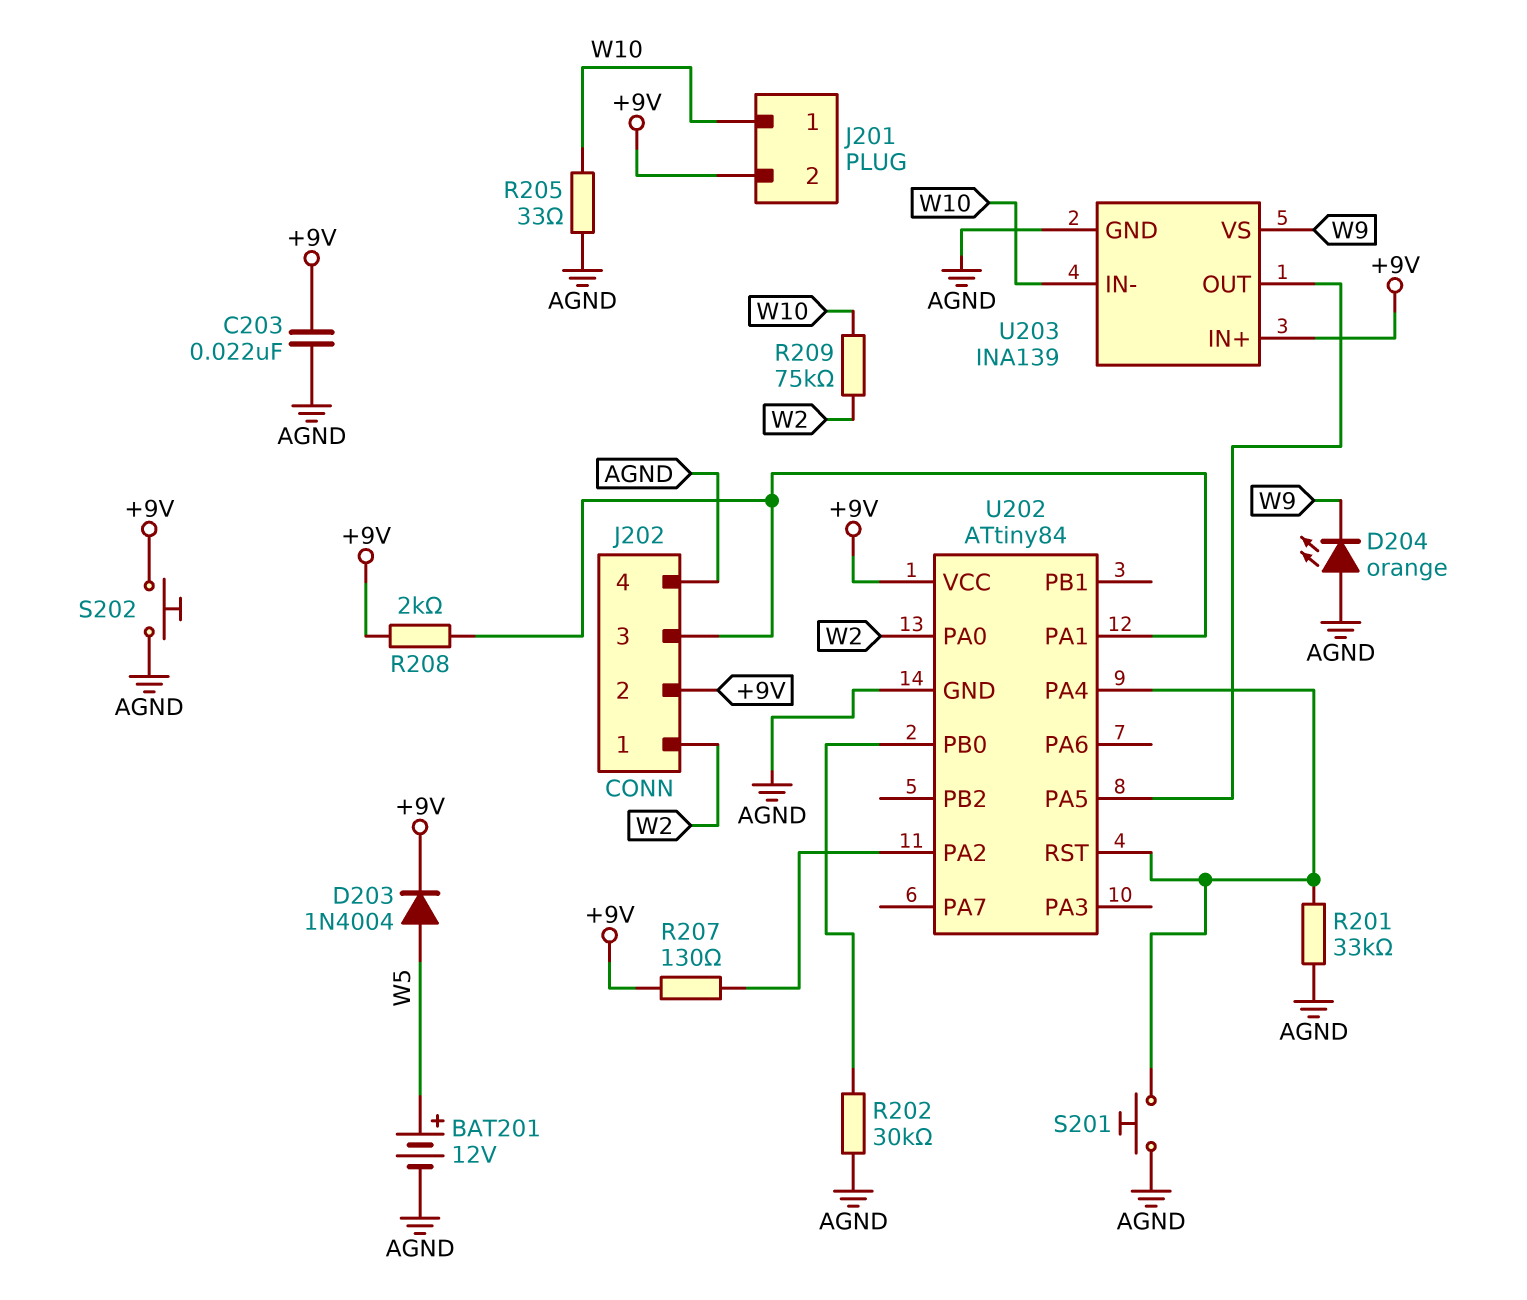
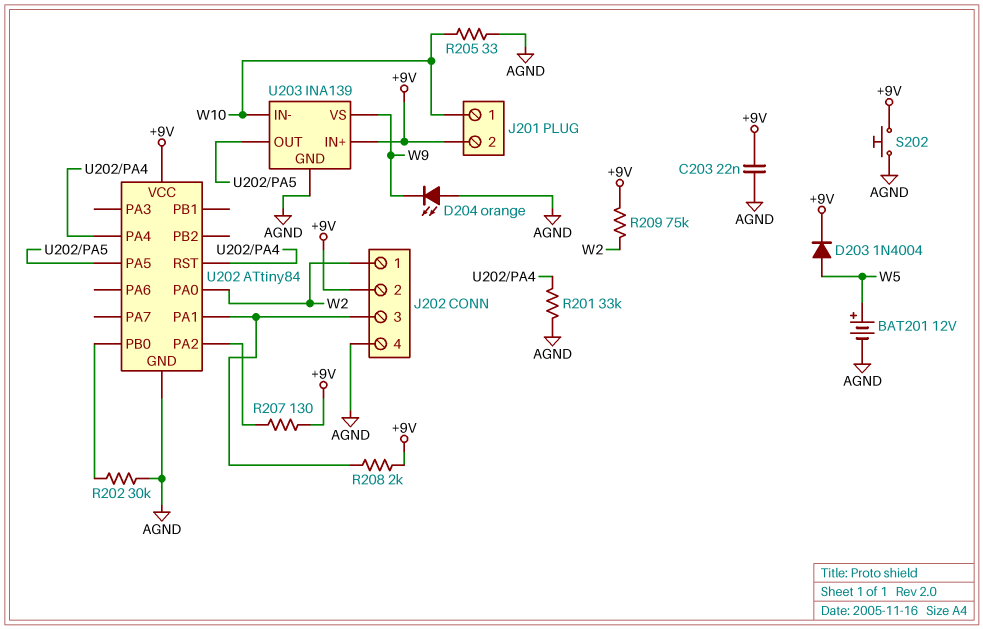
R209: 75k (W2, W10) -> 75k (+9V, W2)
S201: button (AGND, U202/PA4) -> none

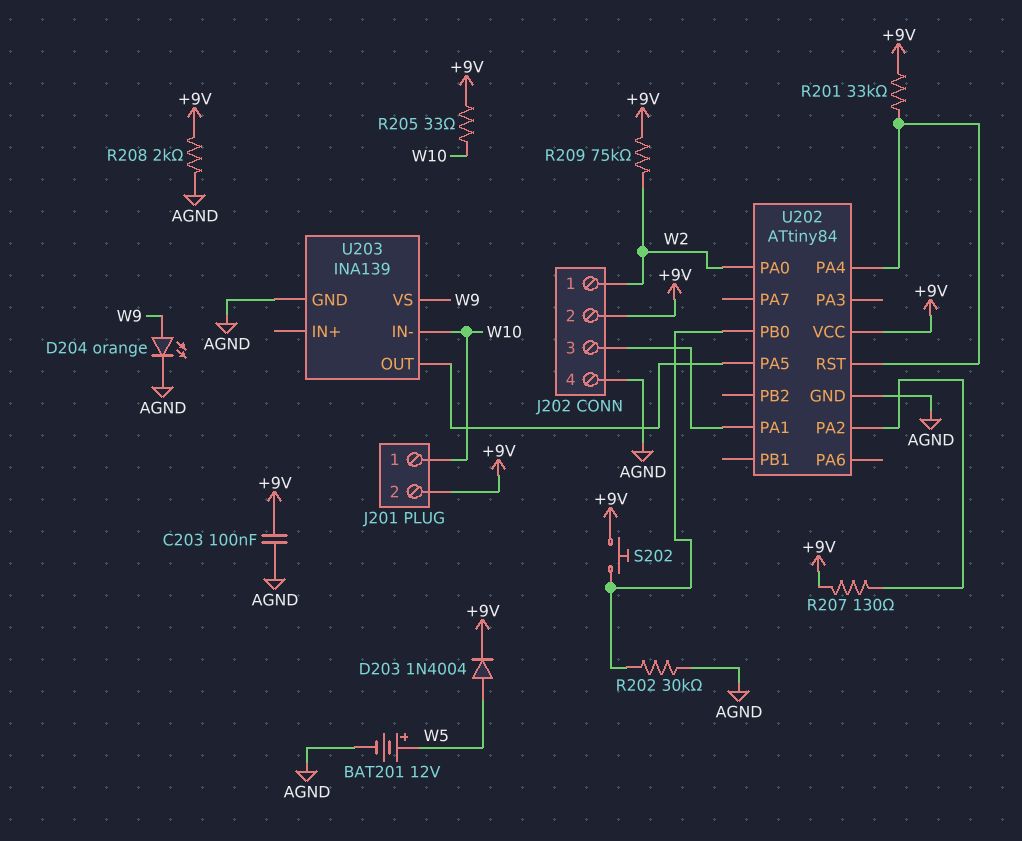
C203: 22nF (+9V, AGND) -> 100nF (+9V, AGND)
D204: LED orange (A AGND, K W9) -> LED orange (A W9, K AGND)
R201: 33k (AGND, U202/PA4) -> 33k (+9V, U202/PA4)
R205: 33 (AGND, W10) -> 33 (+9V, W10)
R208: 2k (+9V, J202/3) -> 2k (+9V, AGND)
S202: button (+9V, AGND) -> button (+9V, U202/PB0)
U203 pin IN+: +9V -> none

